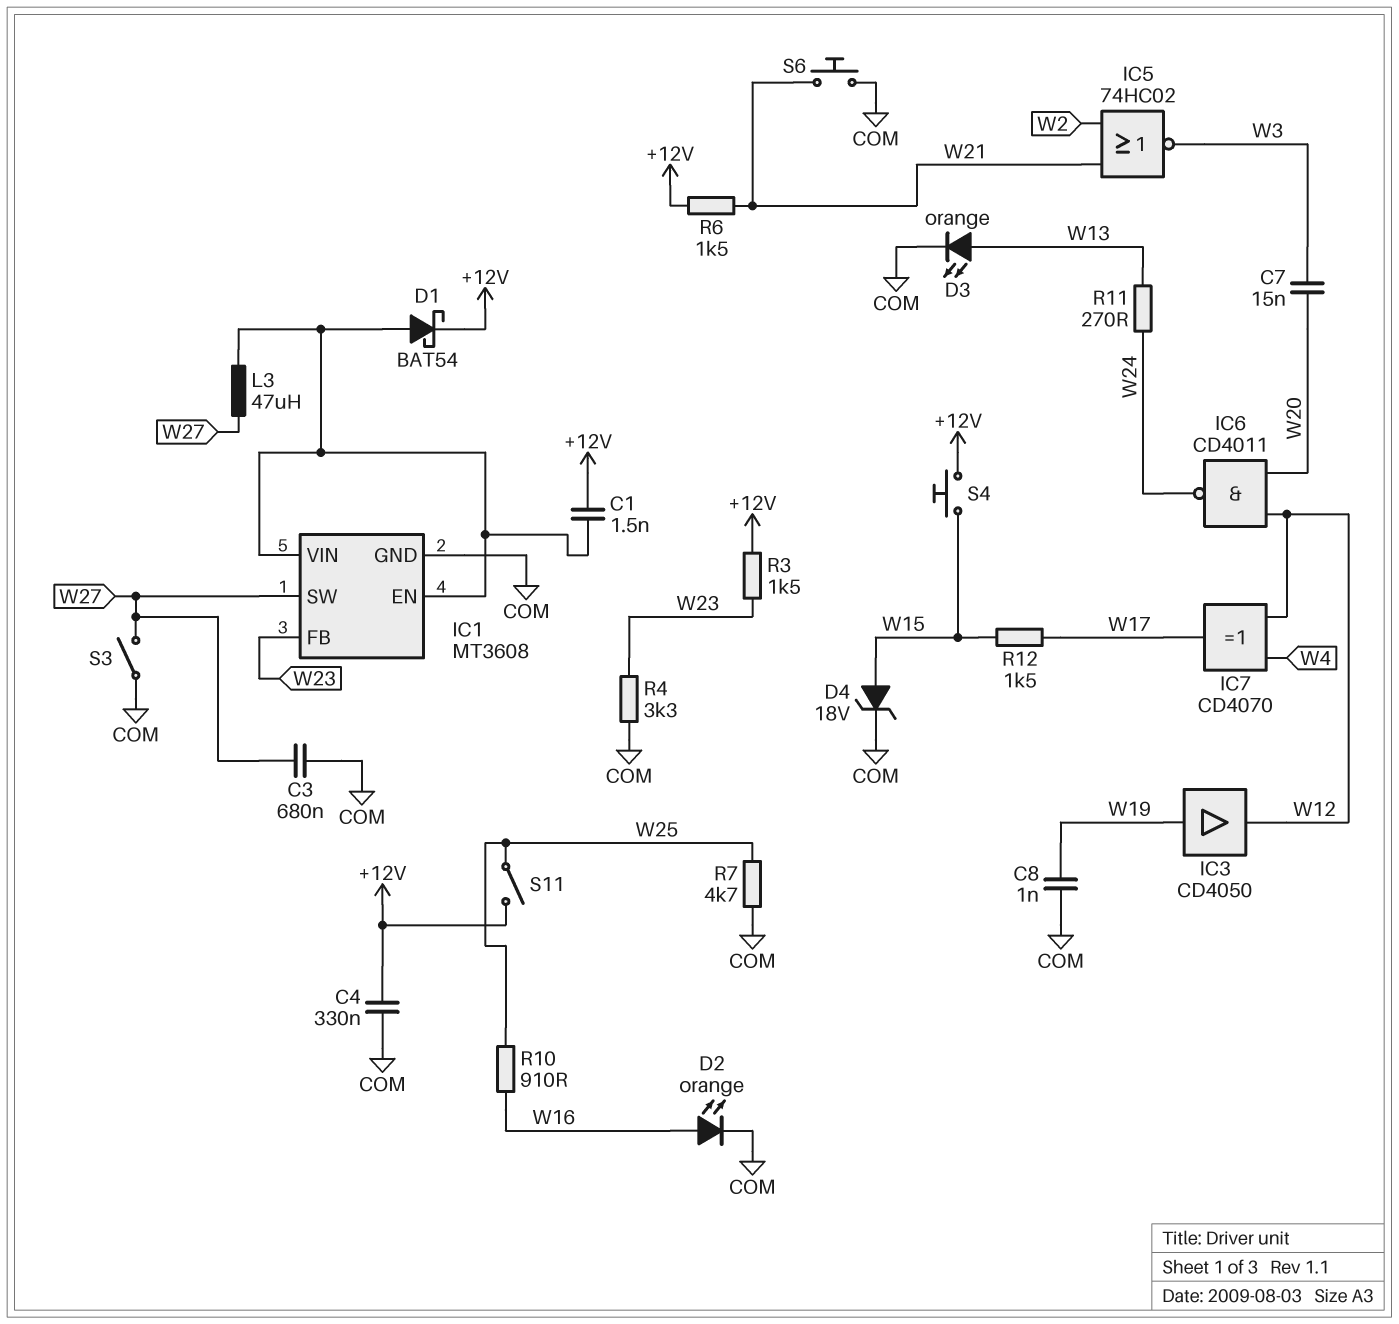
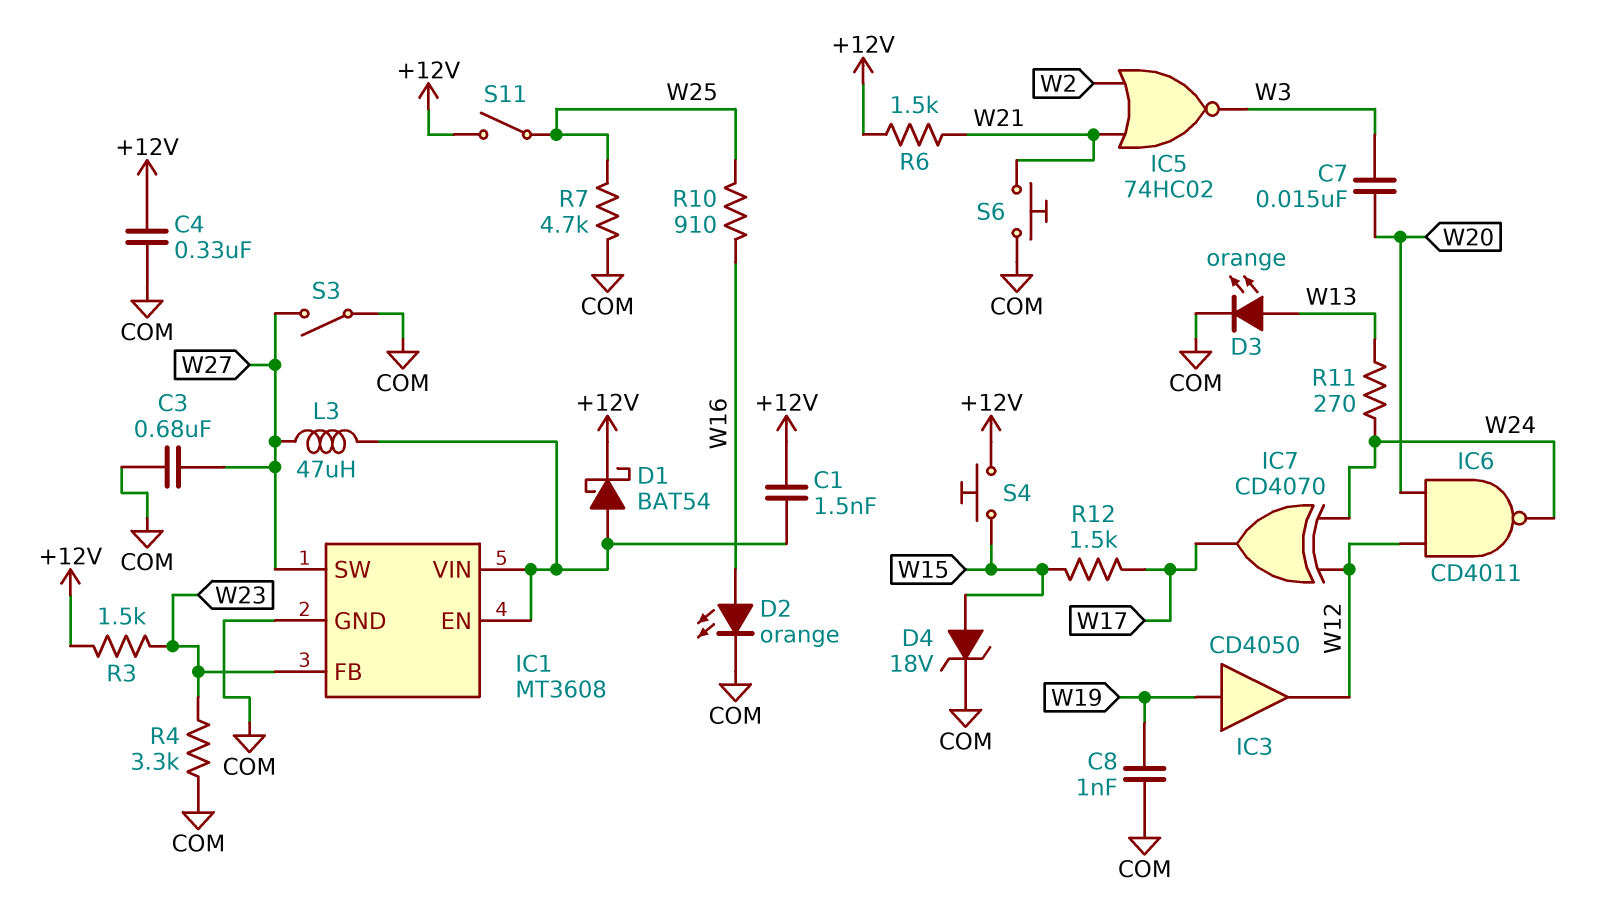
IC7: XOR CD4070 (in W4, in W12, out W17) -> XOR CD4070 (in W12, in W24, out W17)

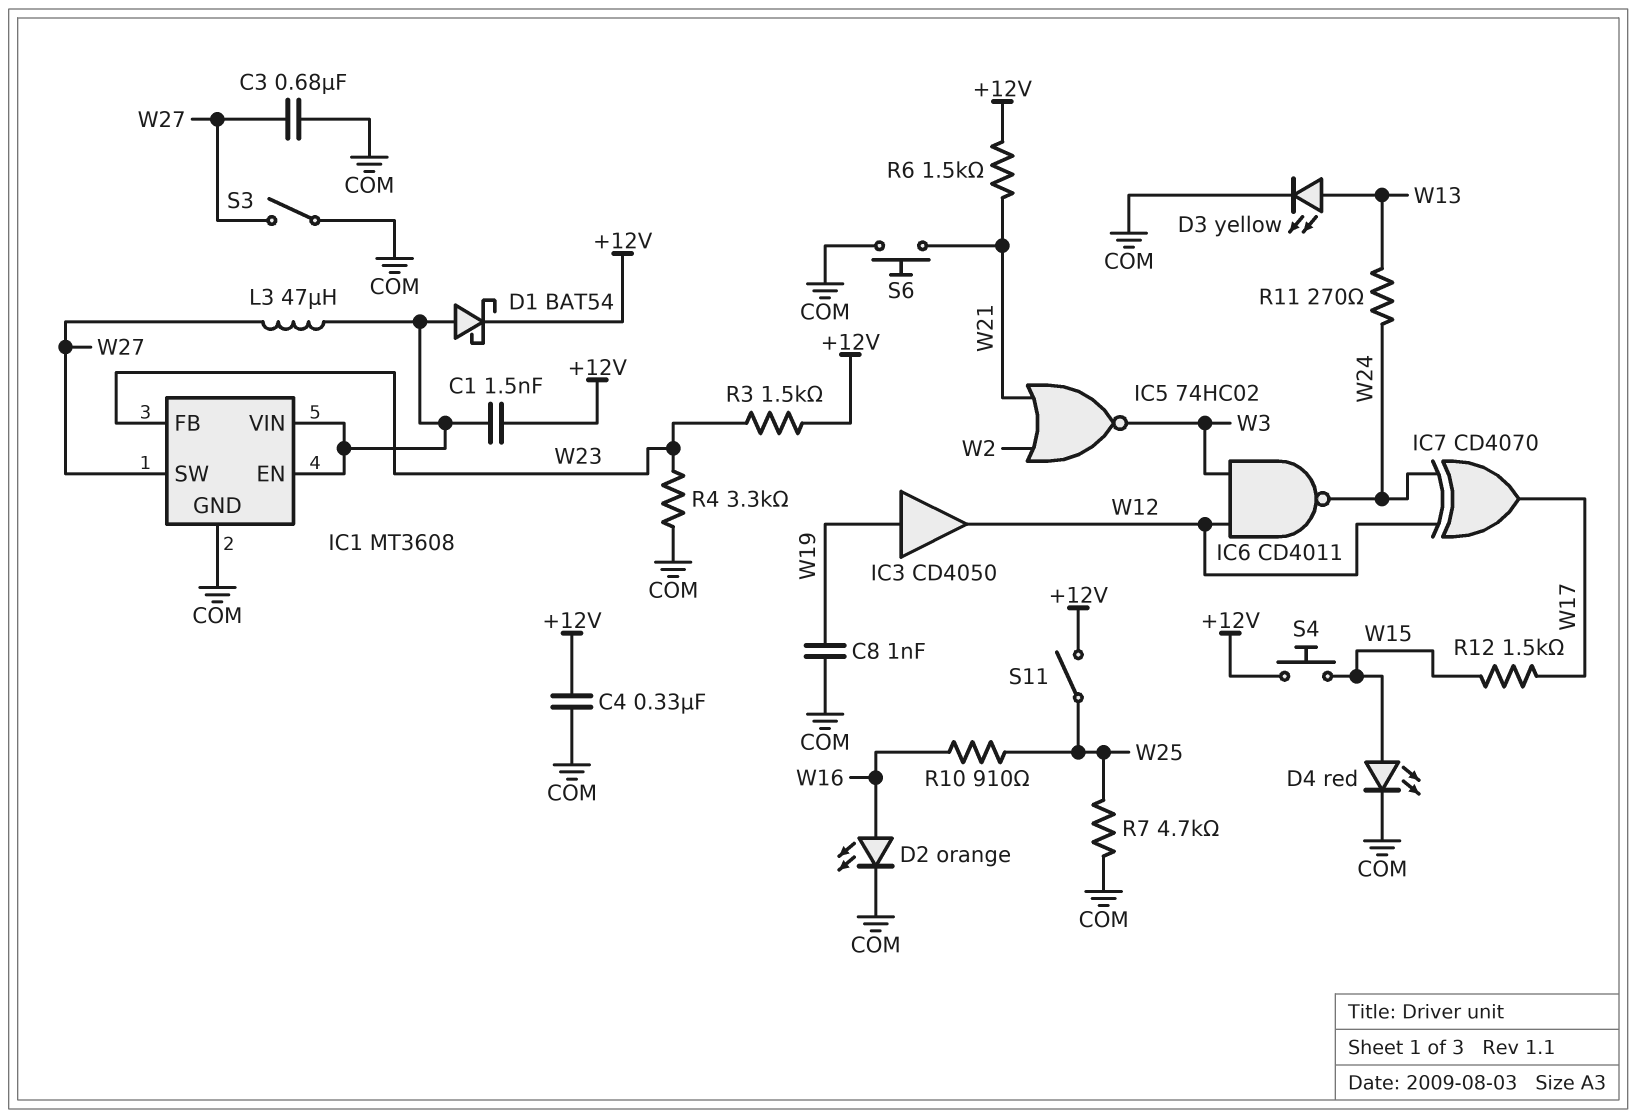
C7: 15nF (W3, W20) -> none
D3: LED orange (A W13, K COM) -> LED yellow (A W13, K COM)
D4: zener 18V (A W15, K COM) -> LED red (A W15, K COM)
IC6: NAND CD4011 (in W12, in W20, out W24) -> NAND CD4011 (in W3, in W12, out W24)

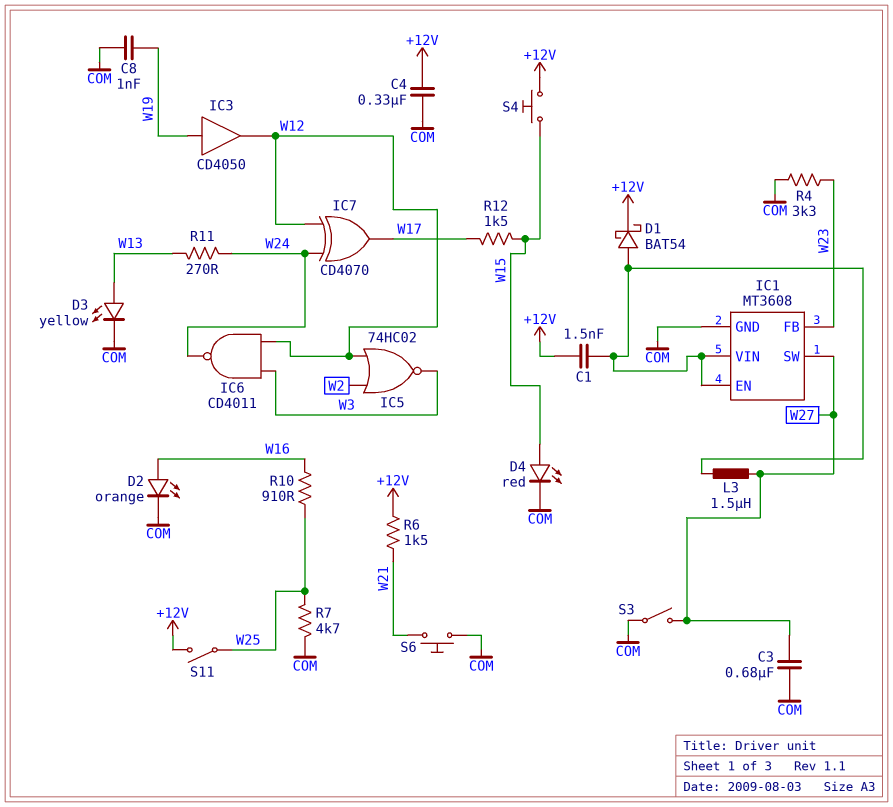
IC5: NOR 74HC02 (in W2, in W21, out W3) -> NOR 74HC02 (in W2, in W12, out W3)
L3: 47uH (IC1/EN, W27) -> 1.5uH (IC1/EN, W27)
R3: 1.5k (+12V, W23) -> none

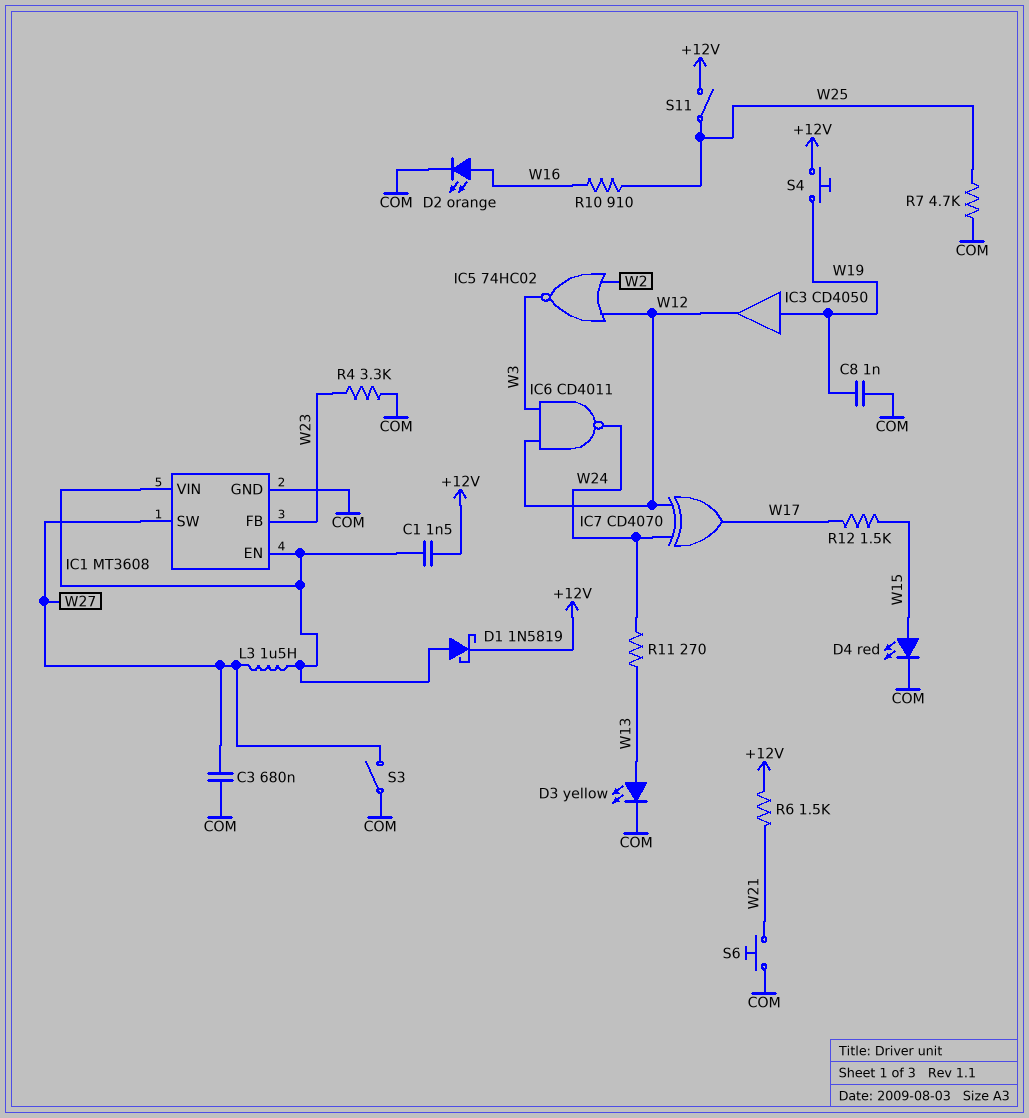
C4: 330nF (+12V, COM) -> none
D1: schottky BAT54 (A IC1/EN, K +12V) -> schottky 1N5819 (A IC1/EN, K +12V)
S4: button (+12V, W15) -> button (+12V, W19)

